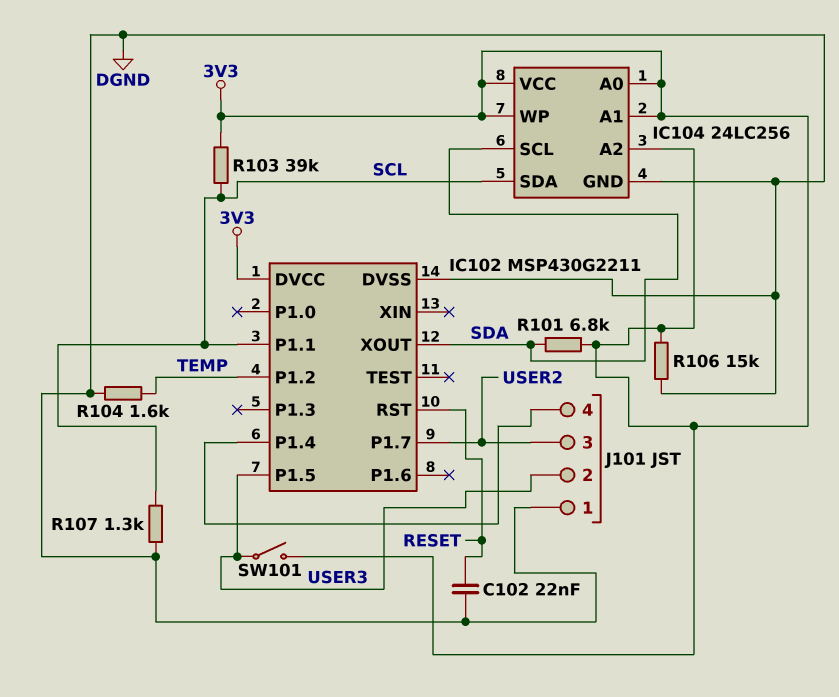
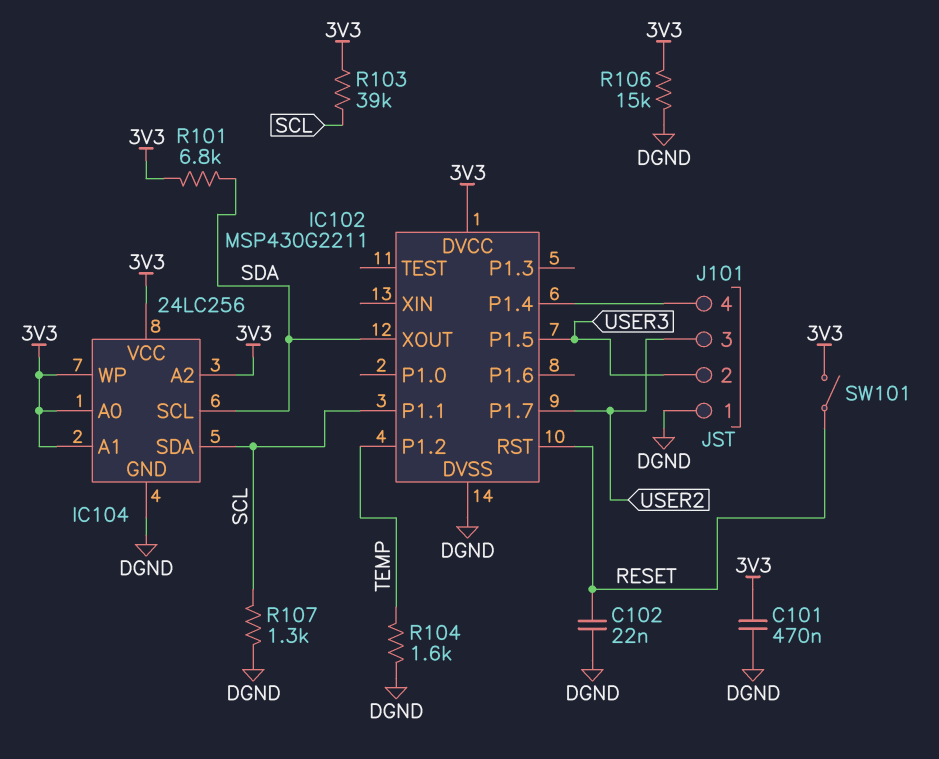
C101: none -> 470nF (3V3, DGND)
SW101: switch (3V3, USER3) -> switch (3V3, RESET)

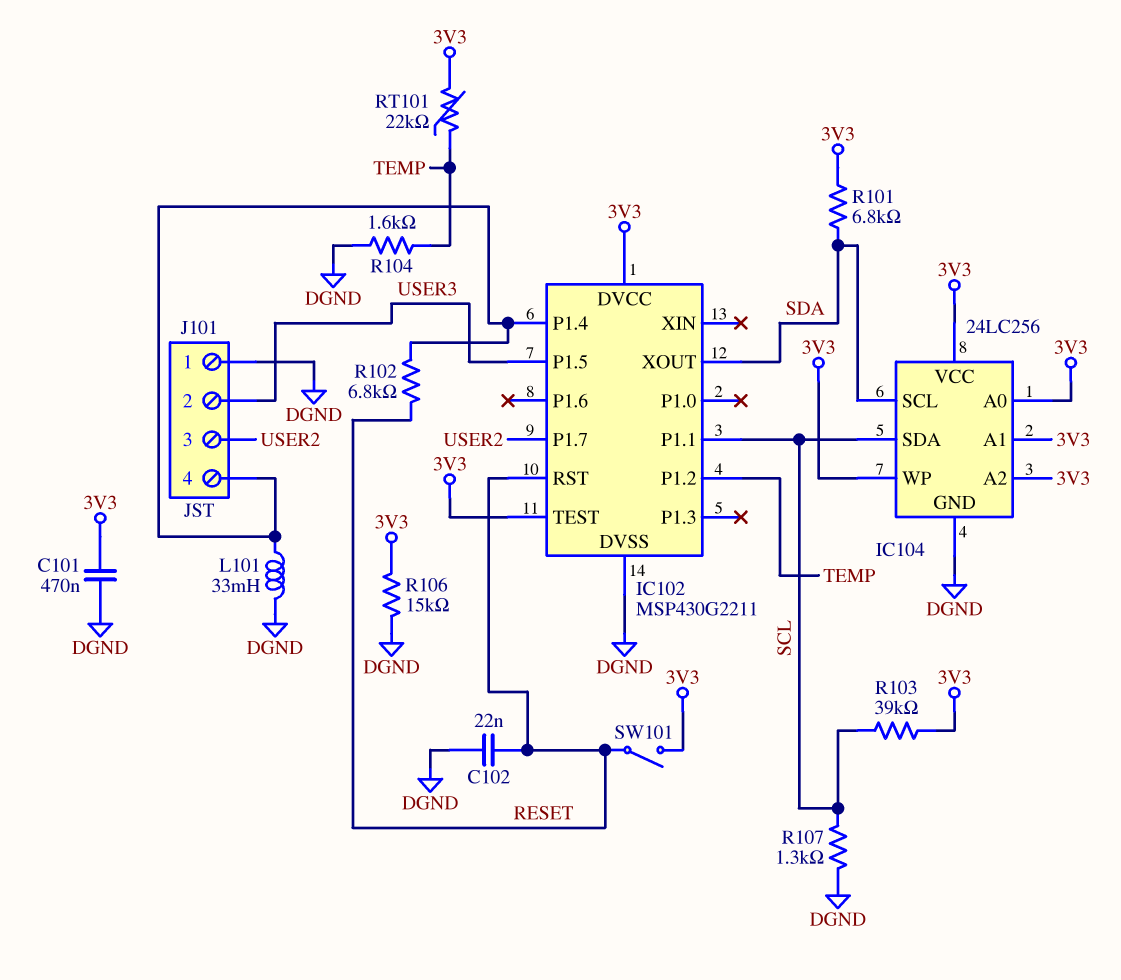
IC102 pin TEST: none -> 3V3
L101: none -> 33mH (DGND, IC102/P1.4)
R102: none -> 6.8k (IC102/P1.4, RESET)
RT101: none -> 22k (3V3, TEMP)

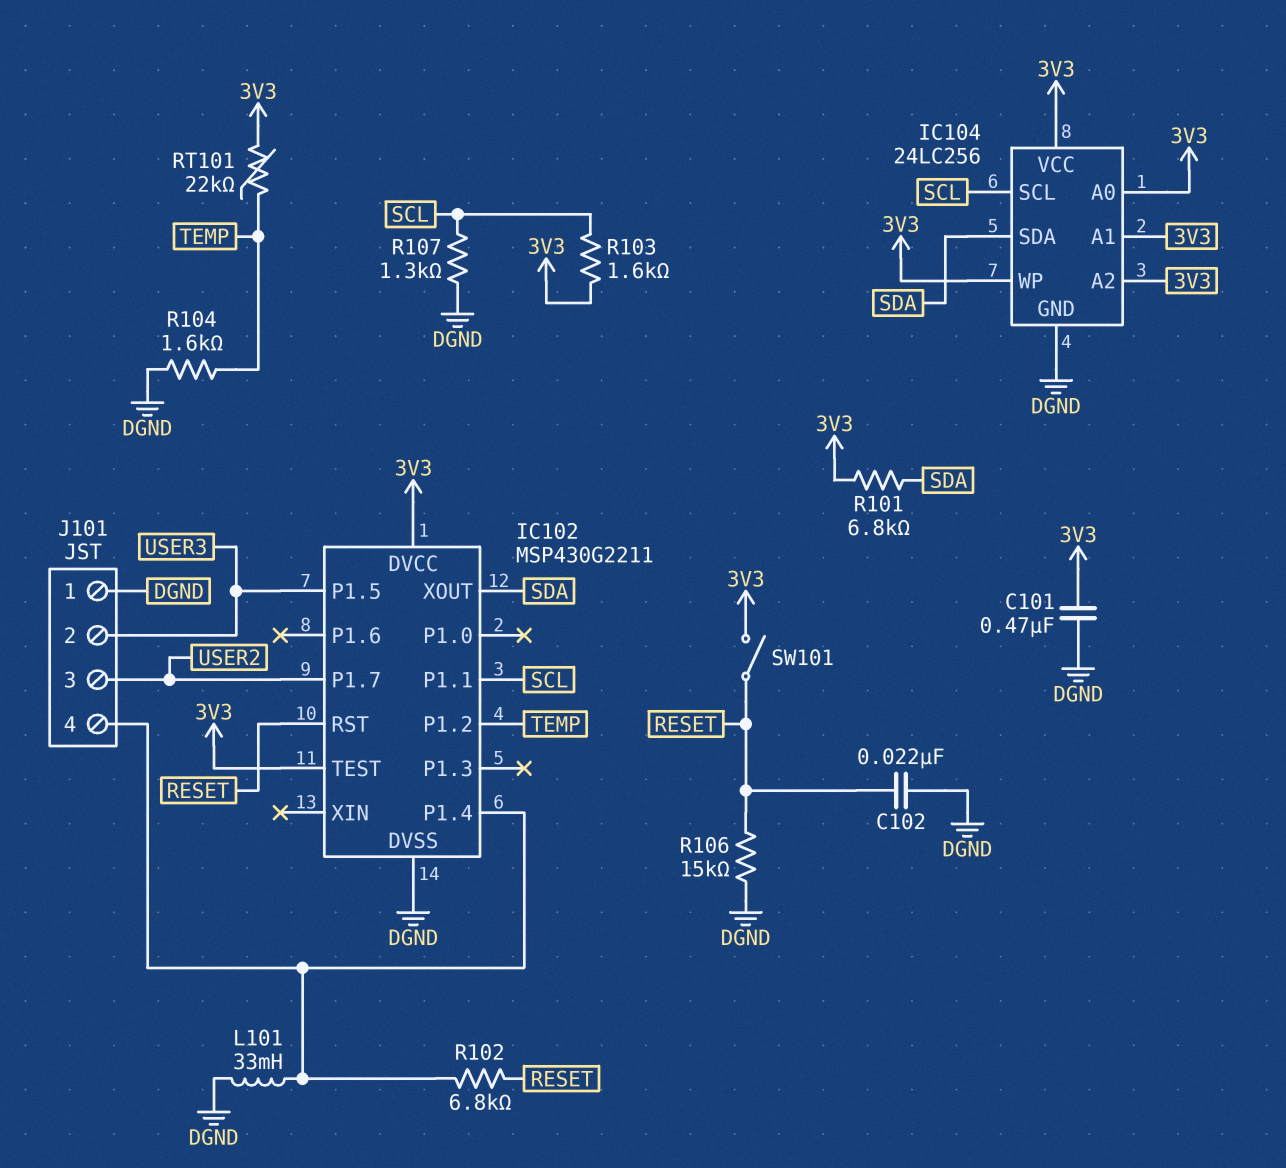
IC104 pin SCL: SDA -> SCL
IC104 pin SDA: SCL -> SDA
R103: 39k (3V3, SCL) -> 1.6k (3V3, SCL)
R106: 15k (3V3, DGND) -> 15k (DGND, RESET)

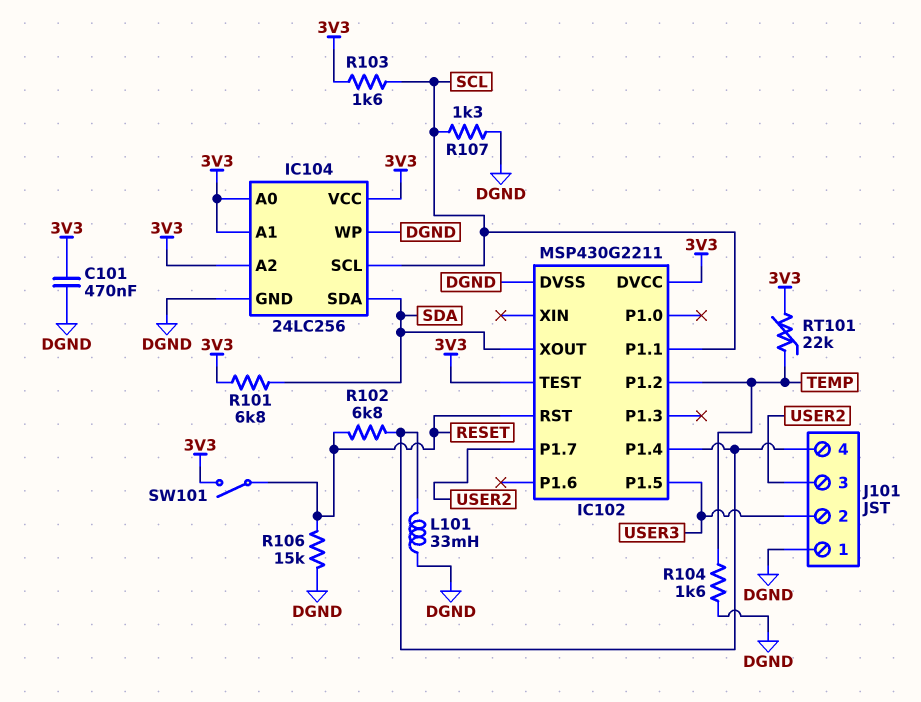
C102: 22nF (DGND, RESET) -> none
IC104 pin WP: 3V3 -> DGND

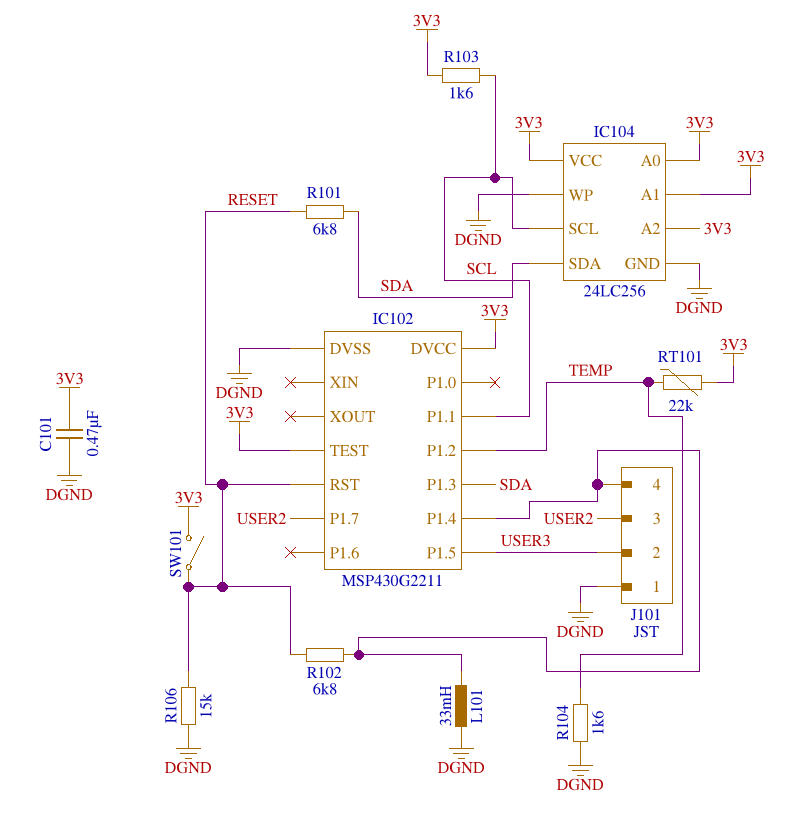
IC102 pin P1.3: none -> SDA
IC102 pin XOUT: SDA -> none
R101: 6.8k (3V3, SDA) -> 6.8k (RESET, SDA)
R107: 1.3k (DGND, SCL) -> none

